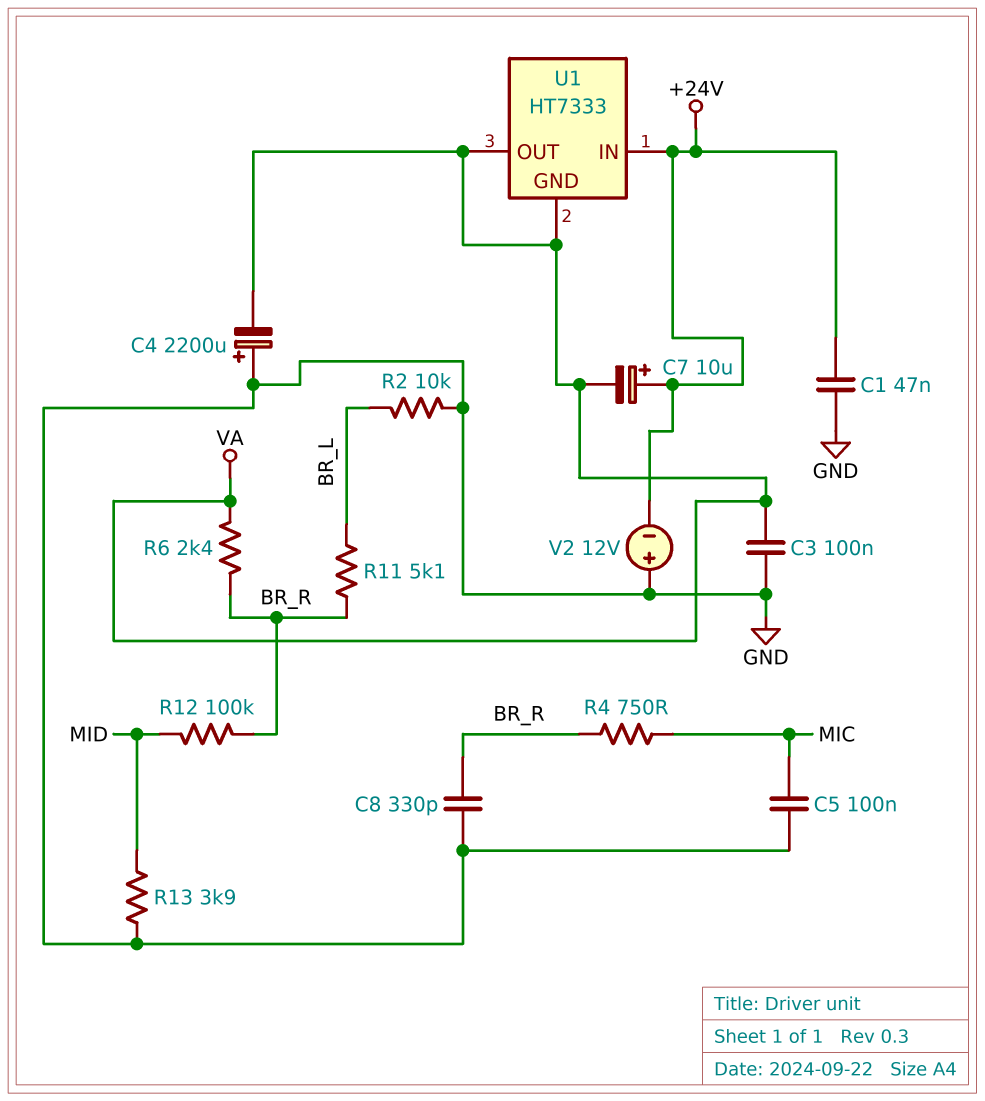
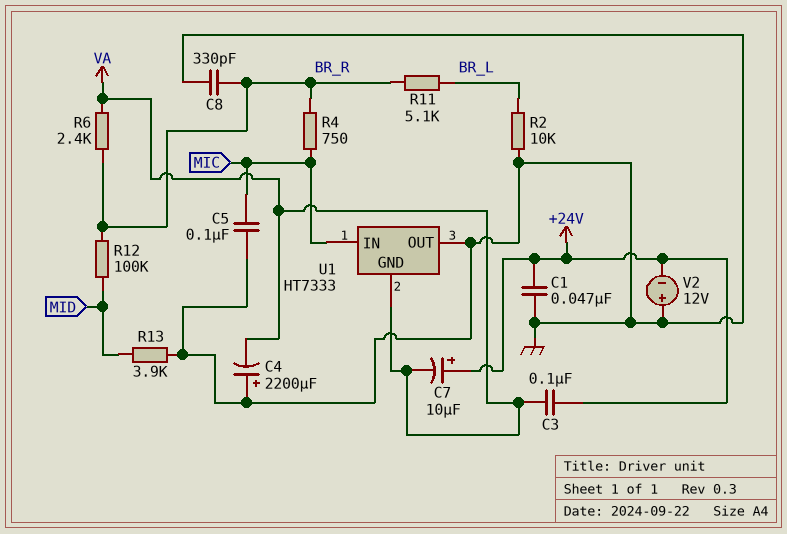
C3: 100nF (GND, VA) -> 100nF (+24V, VA)
U1 pin IN: +24V -> MIC
U1 pin OUT: VA -> GND

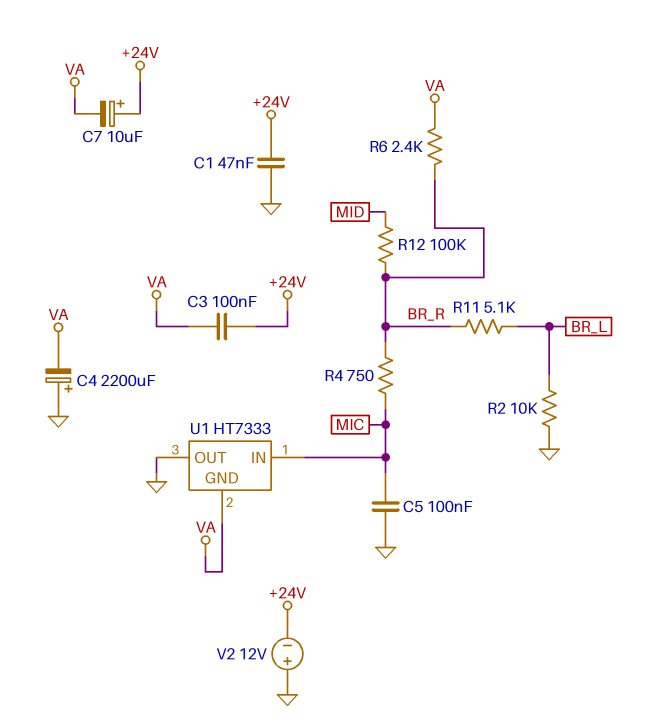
C8: 330pF (BR_R, GND) -> none
R13: 3.9k (GND, MID) -> none

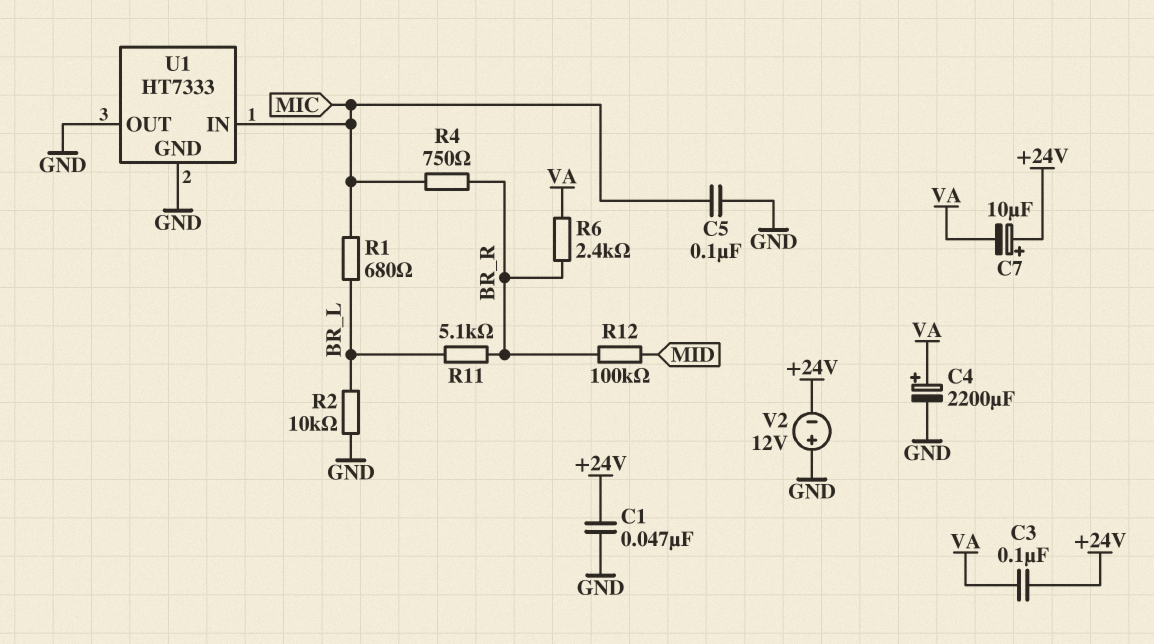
C4: 2200uF (plus GND, minus VA) -> 2200uF (plus VA, minus GND)
R1: none -> 680 (BR_L, MIC)
U1 pin GND: VA -> GND

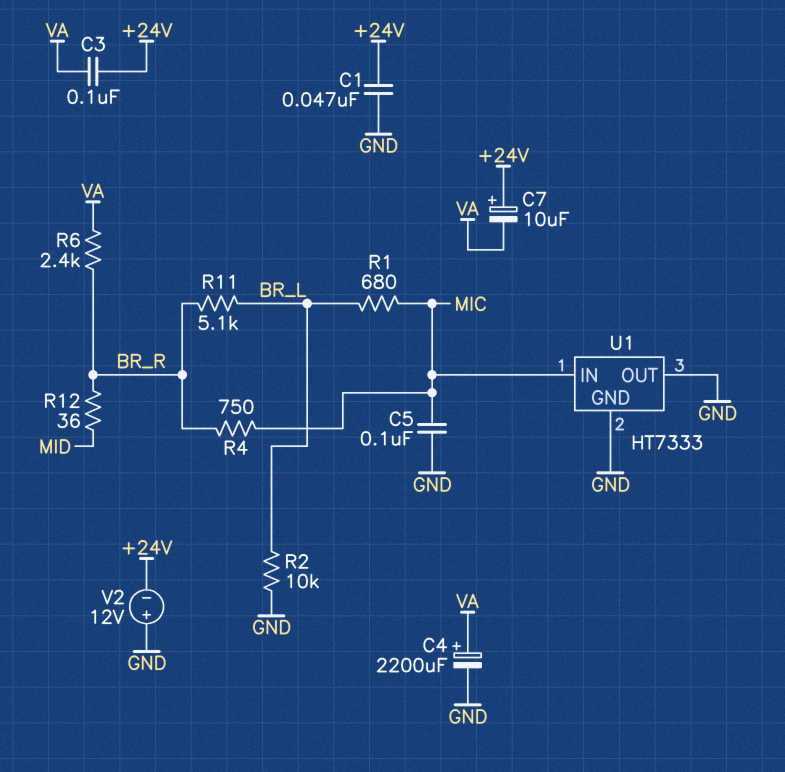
R12: 100k (BR_R, MID) -> 36 (BR_R, MID)

